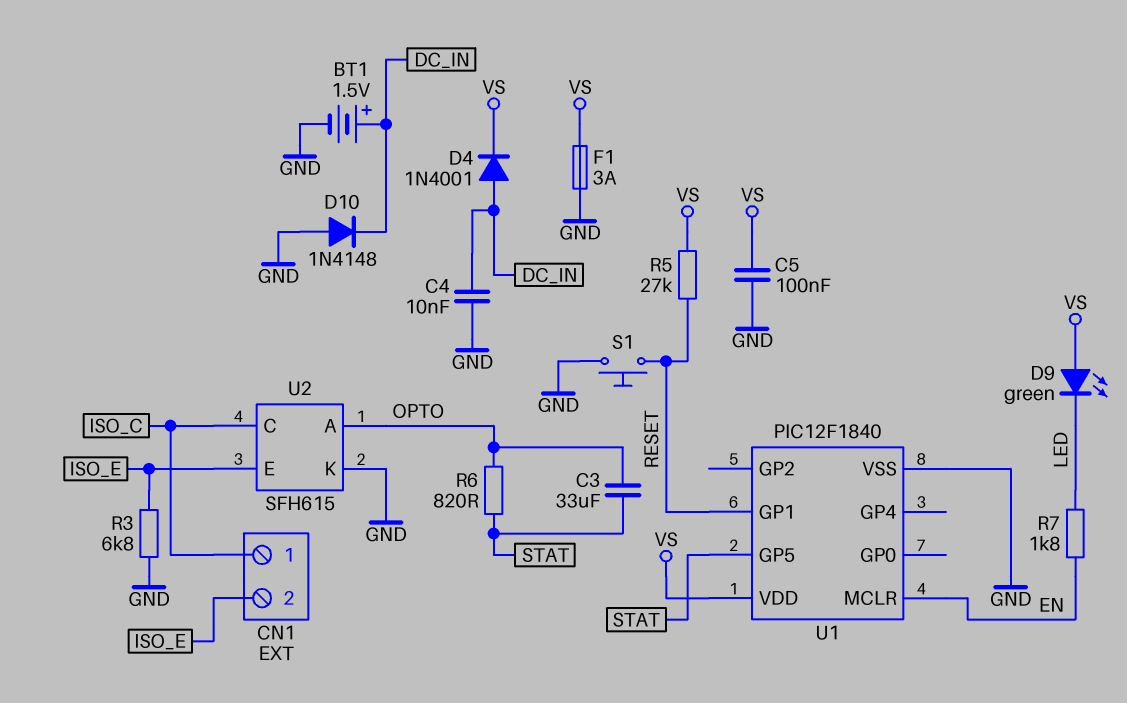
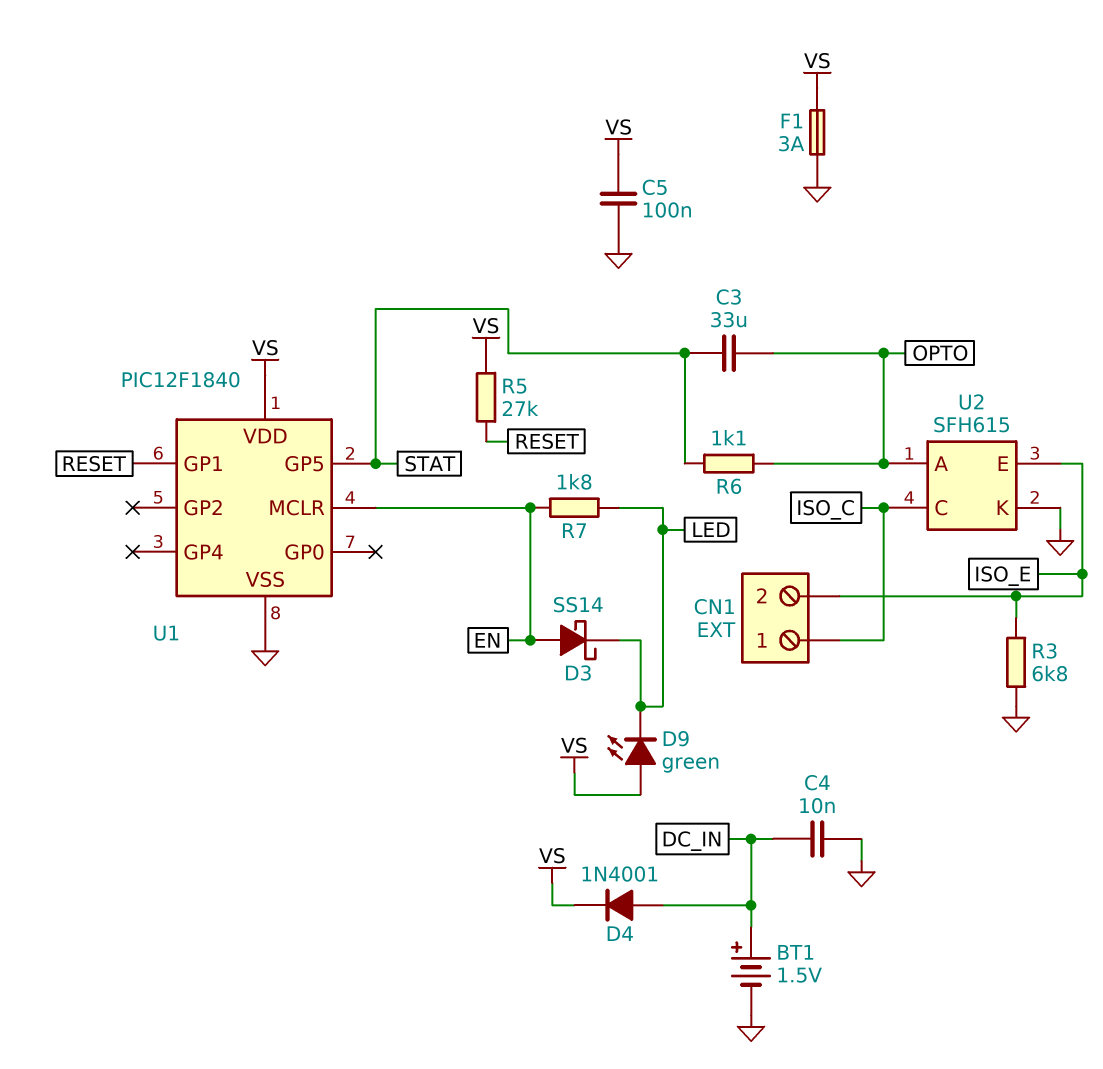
D3: none -> schottky SS14 (A EN, K LED)
D10: diode 1N4148 (A GND, K DC_IN) -> none
R6: 820 (OPTO, STAT) -> 1.1k (OPTO, STAT)
S1: button (GND, RESET) -> none

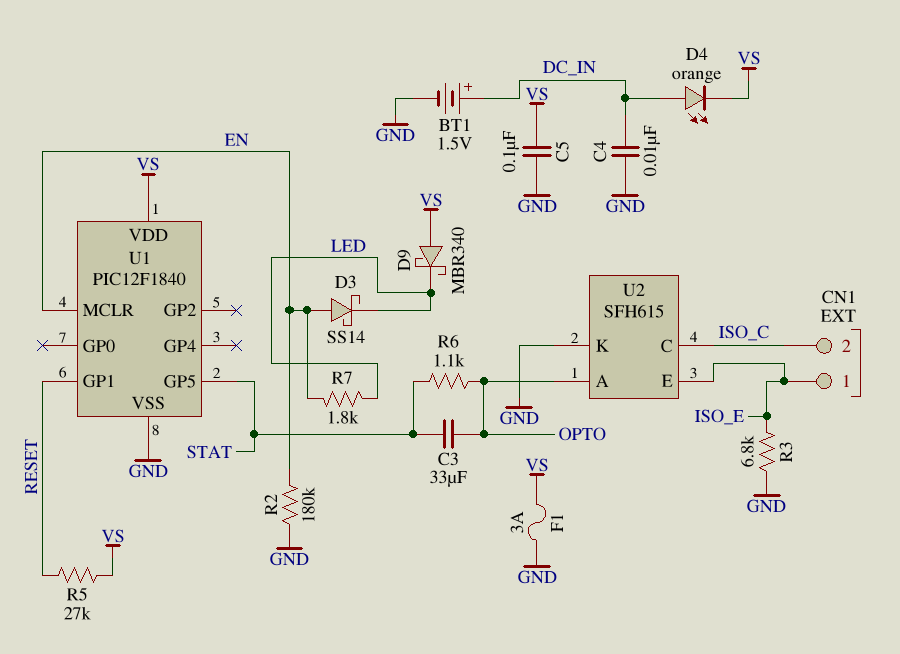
CN1 pin 1: ISO_C -> ISO_E
CN1 pin 2: ISO_E -> ISO_C
D4: diode 1N4001 (A DC_IN, K VS) -> LED orange (A DC_IN, K VS)
D9: LED green (A VS, K LED) -> schottky MBR340 (A VS, K LED)
R2: none -> 180k (EN, GND)

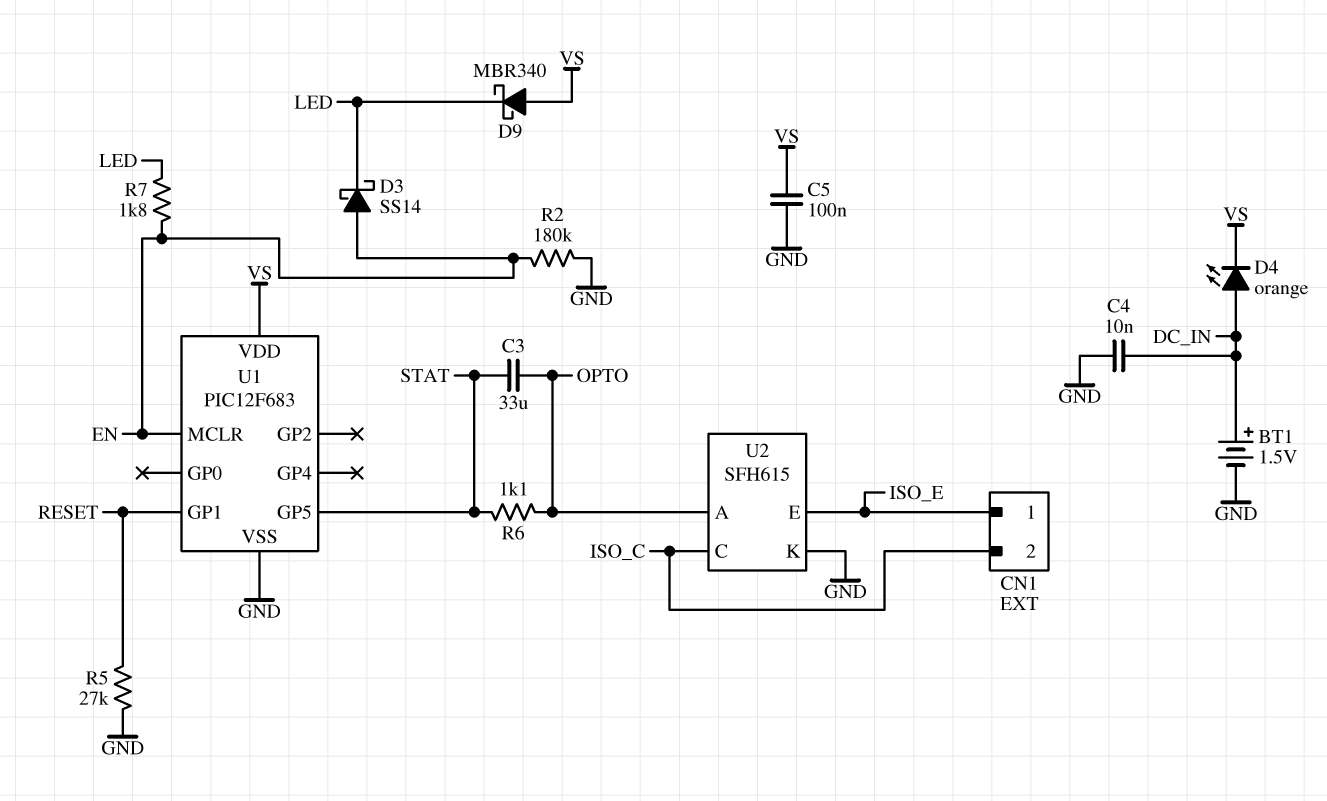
F1: 3A (GND, VS) -> none
R3: 6.8k (GND, ISO_E) -> none
R5: 27k (RESET, VS) -> 27k (GND, RESET)
U1: PIC12F1840 -> PIC12F683

